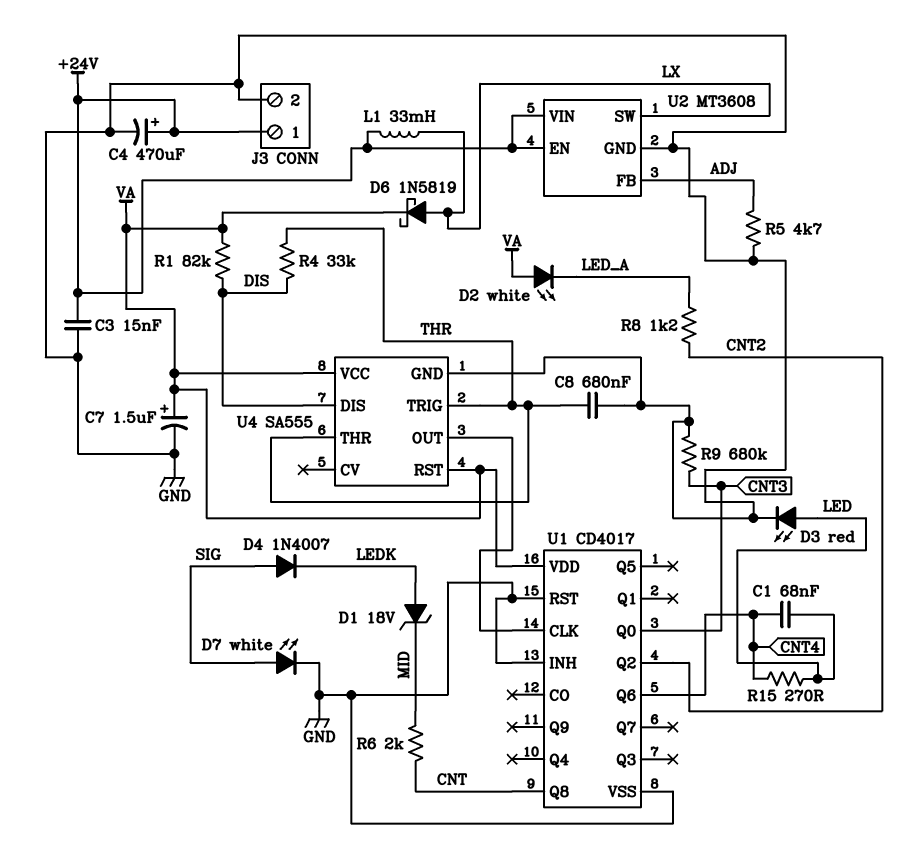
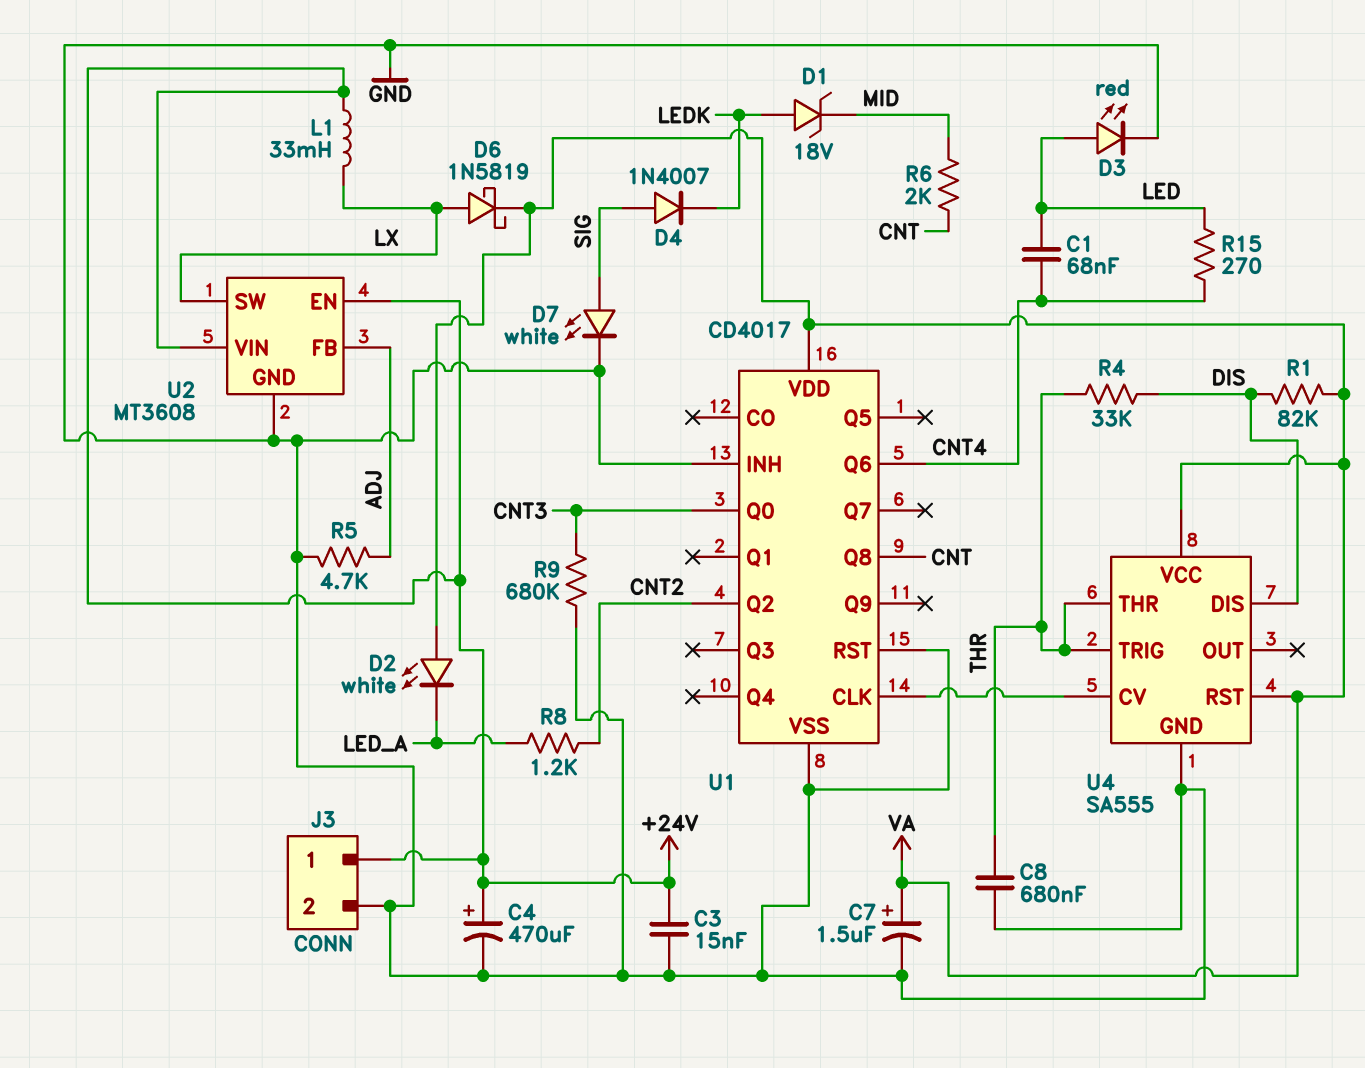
U4 pin CV: none -> U1/CLK
U4 pin OUT: U1/CLK -> none

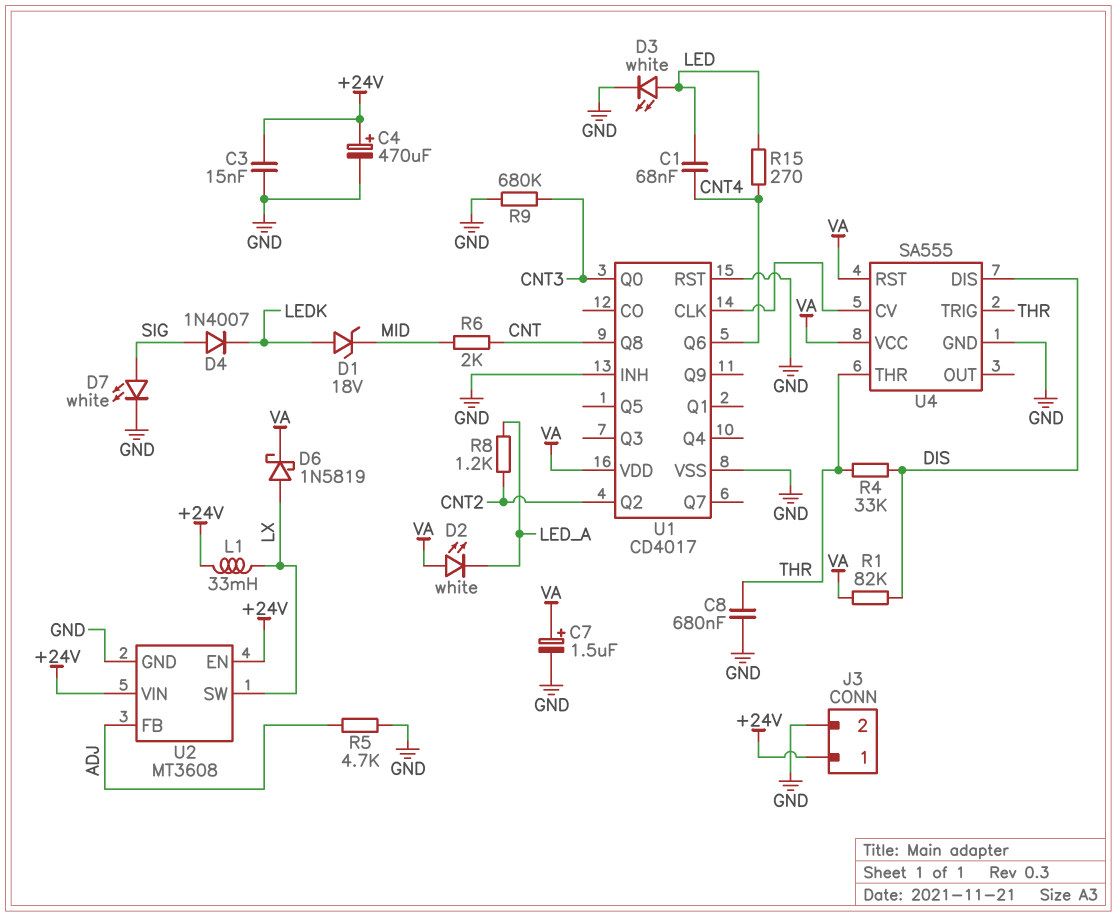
D3: LED red (A LED, K GND) -> LED white (A LED, K GND)

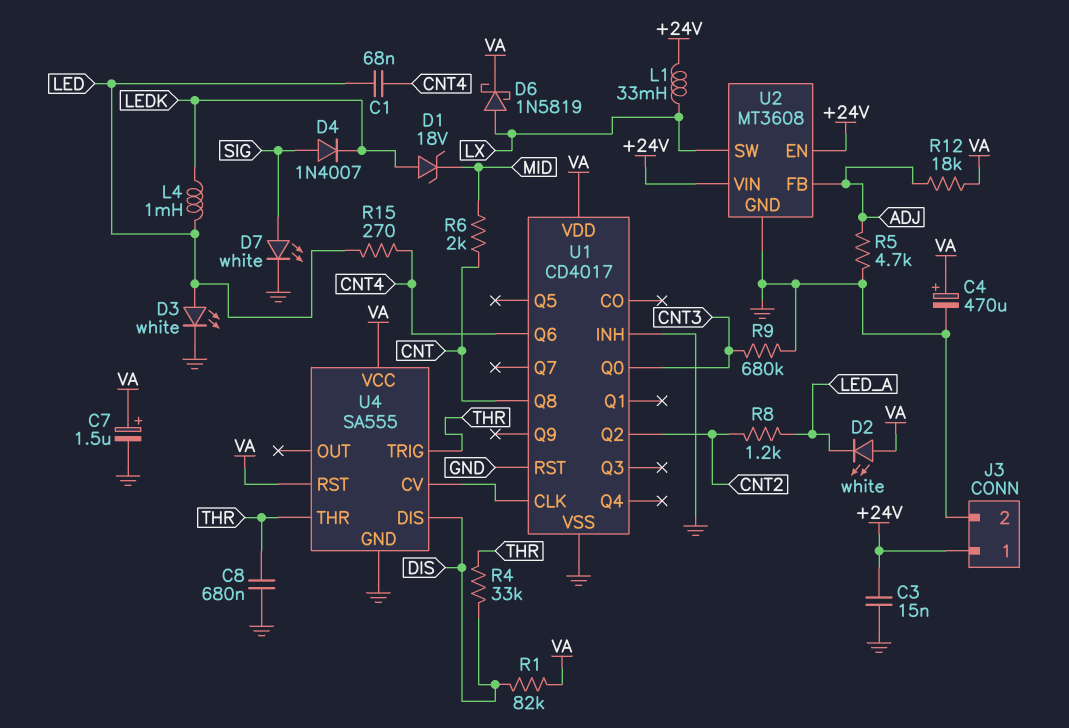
C4: 470uF (plus +24V, minus GND) -> 470uF (plus VA, minus GND)
L4: none -> 1mH (LED, LEDK)
R12: none -> 18k (ADJ, VA)

